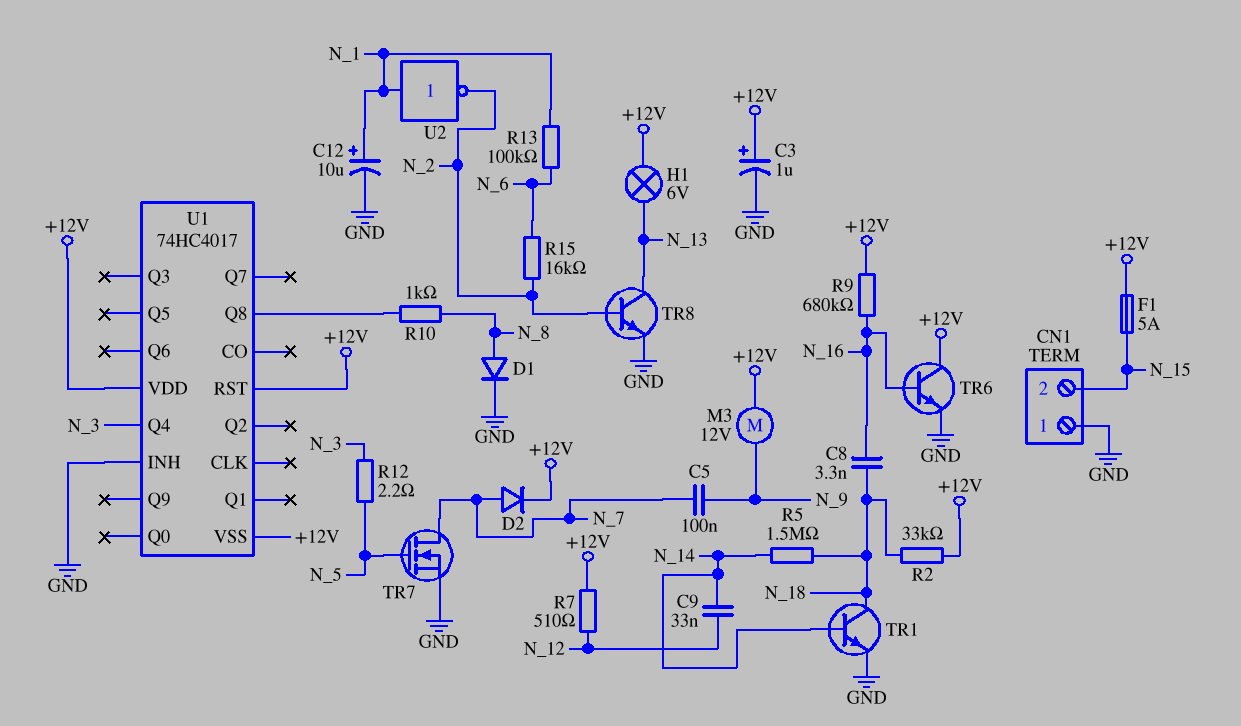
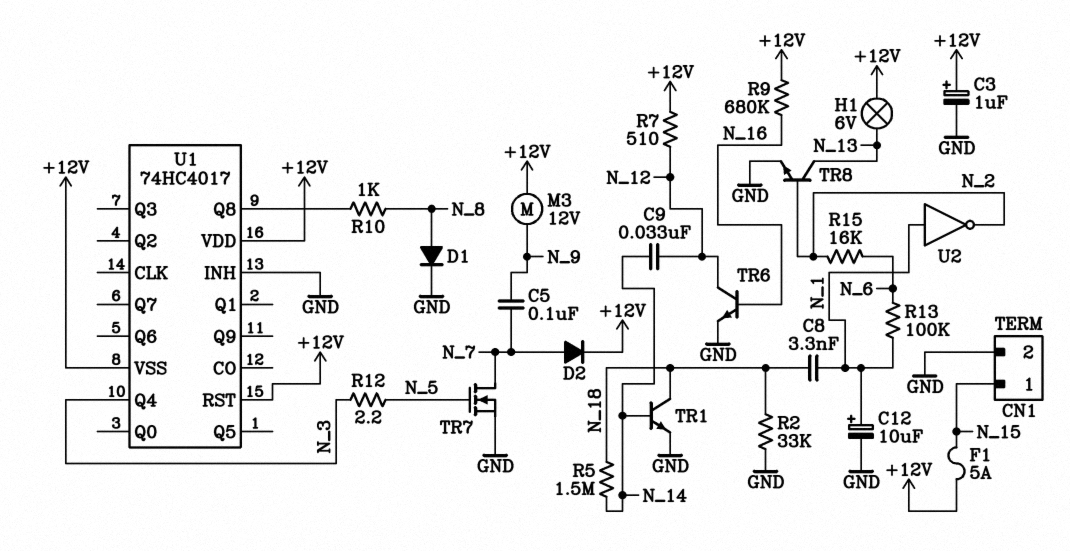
C8: 3.3nF (N_16, N_18) -> 3.3nF (N_1, N_18)
CN1 pin 1: GND -> N_15
CN1 pin 2: N_15 -> GND
R2: 33k (+12V, N_18) -> 33k (GND, N_18)
TR6: NPN (B N_16, C +12V, E GND) -> NPN (B N_16, C N_12, E GND)

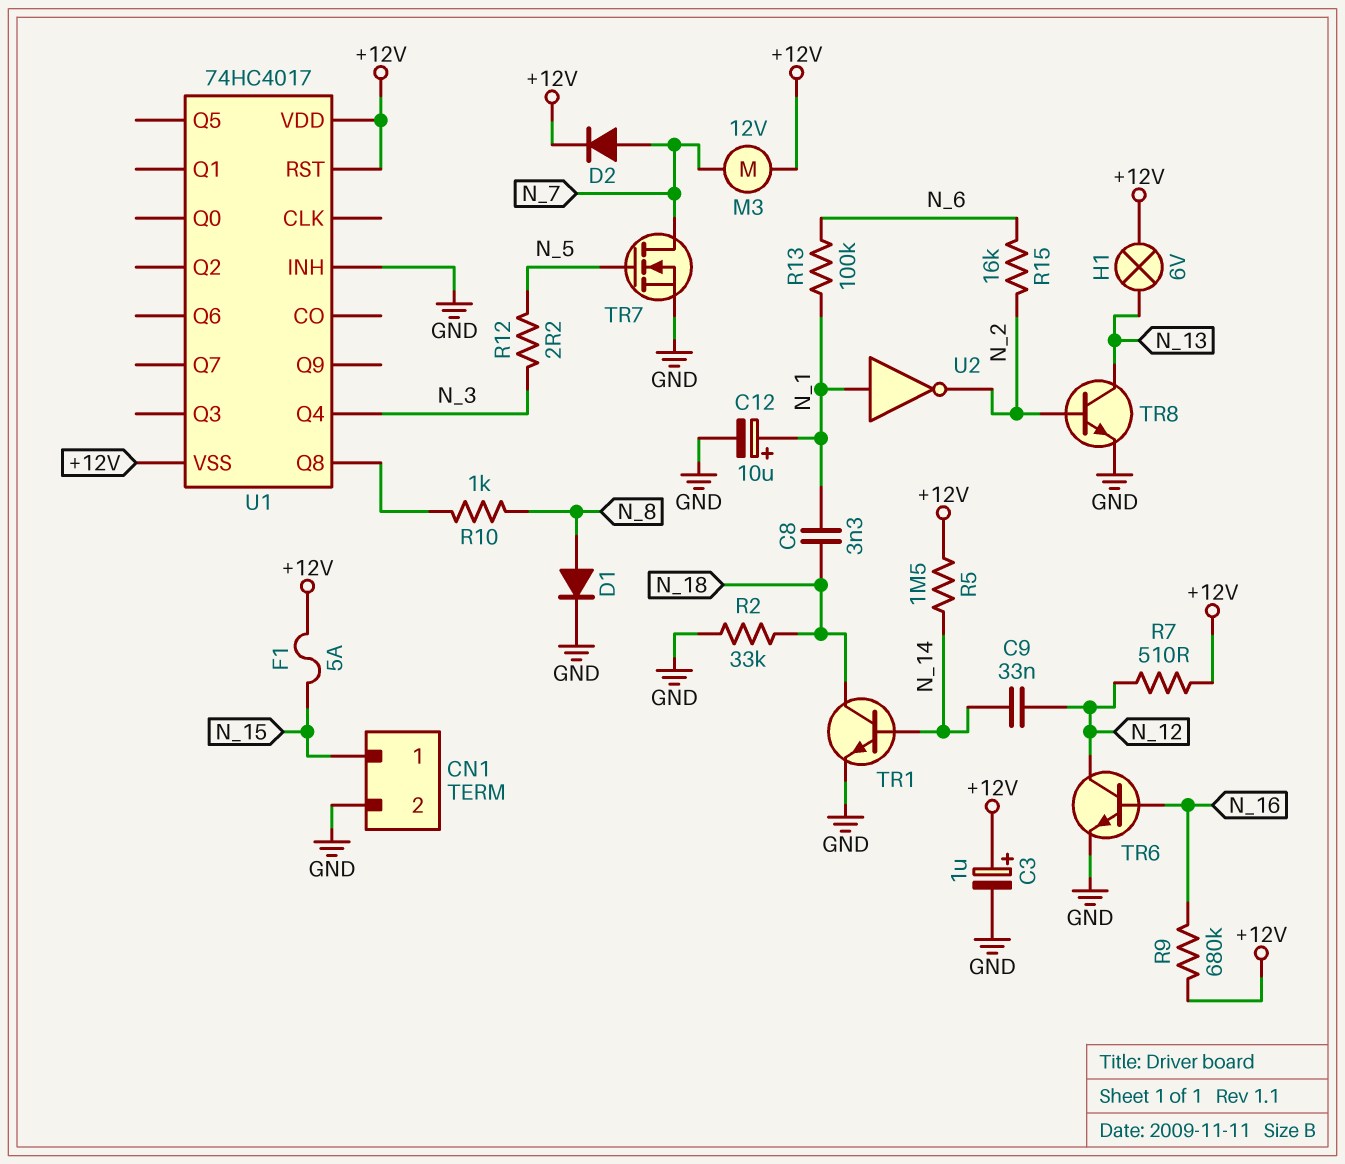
C5: 100nF (N_7, N_9) -> none
M3: motor 12V (+12V, N_9) -> motor 12V (+12V, N_7)
R5: 1.5M (N_14, N_18) -> 1.5M (+12V, N_14)

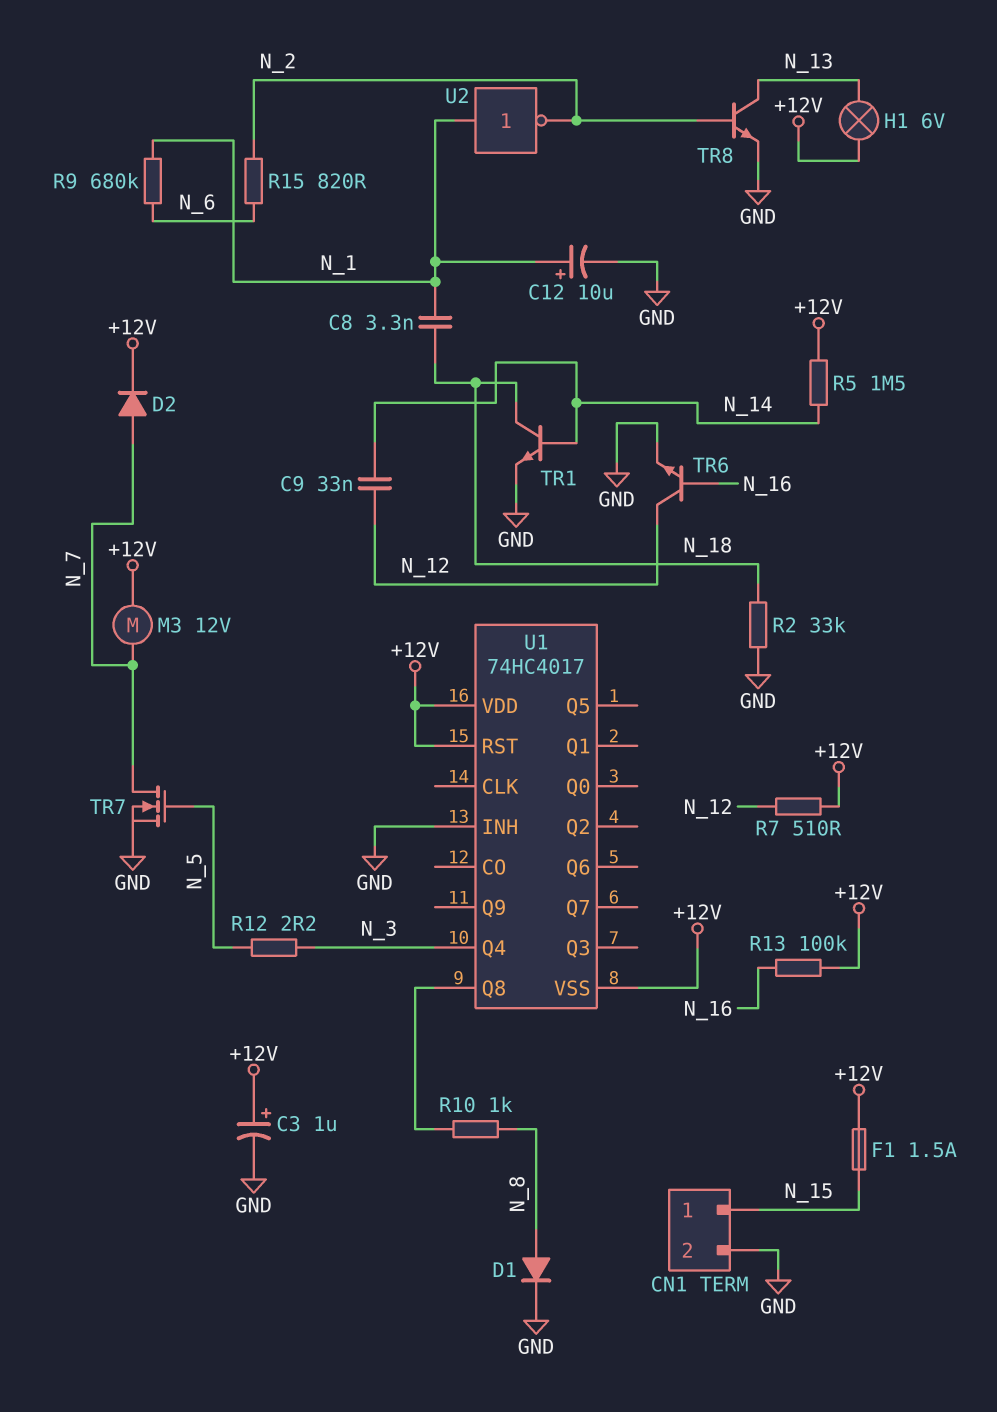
F1: 5A (+12V, N_15) -> 1.5A (+12V, N_15)
R9: 680k (+12V, N_16) -> 680k (N_1, N_6)
R13: 100k (N_1, N_6) -> 100k (+12V, N_16)
R15: 16k (N_2, N_6) -> 820 (N_2, N_6)

